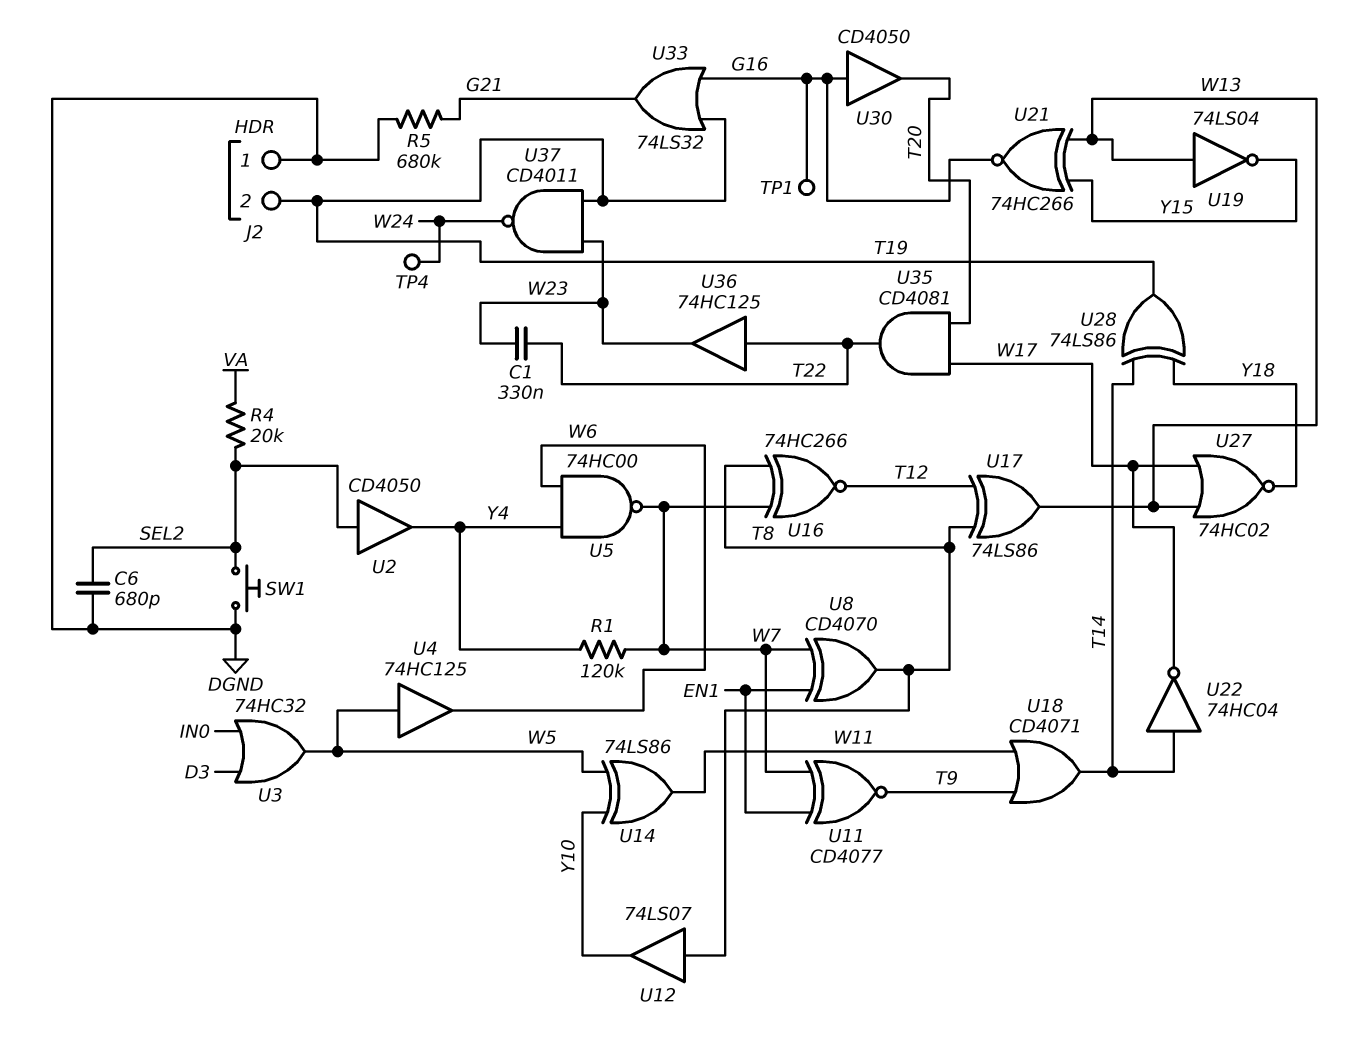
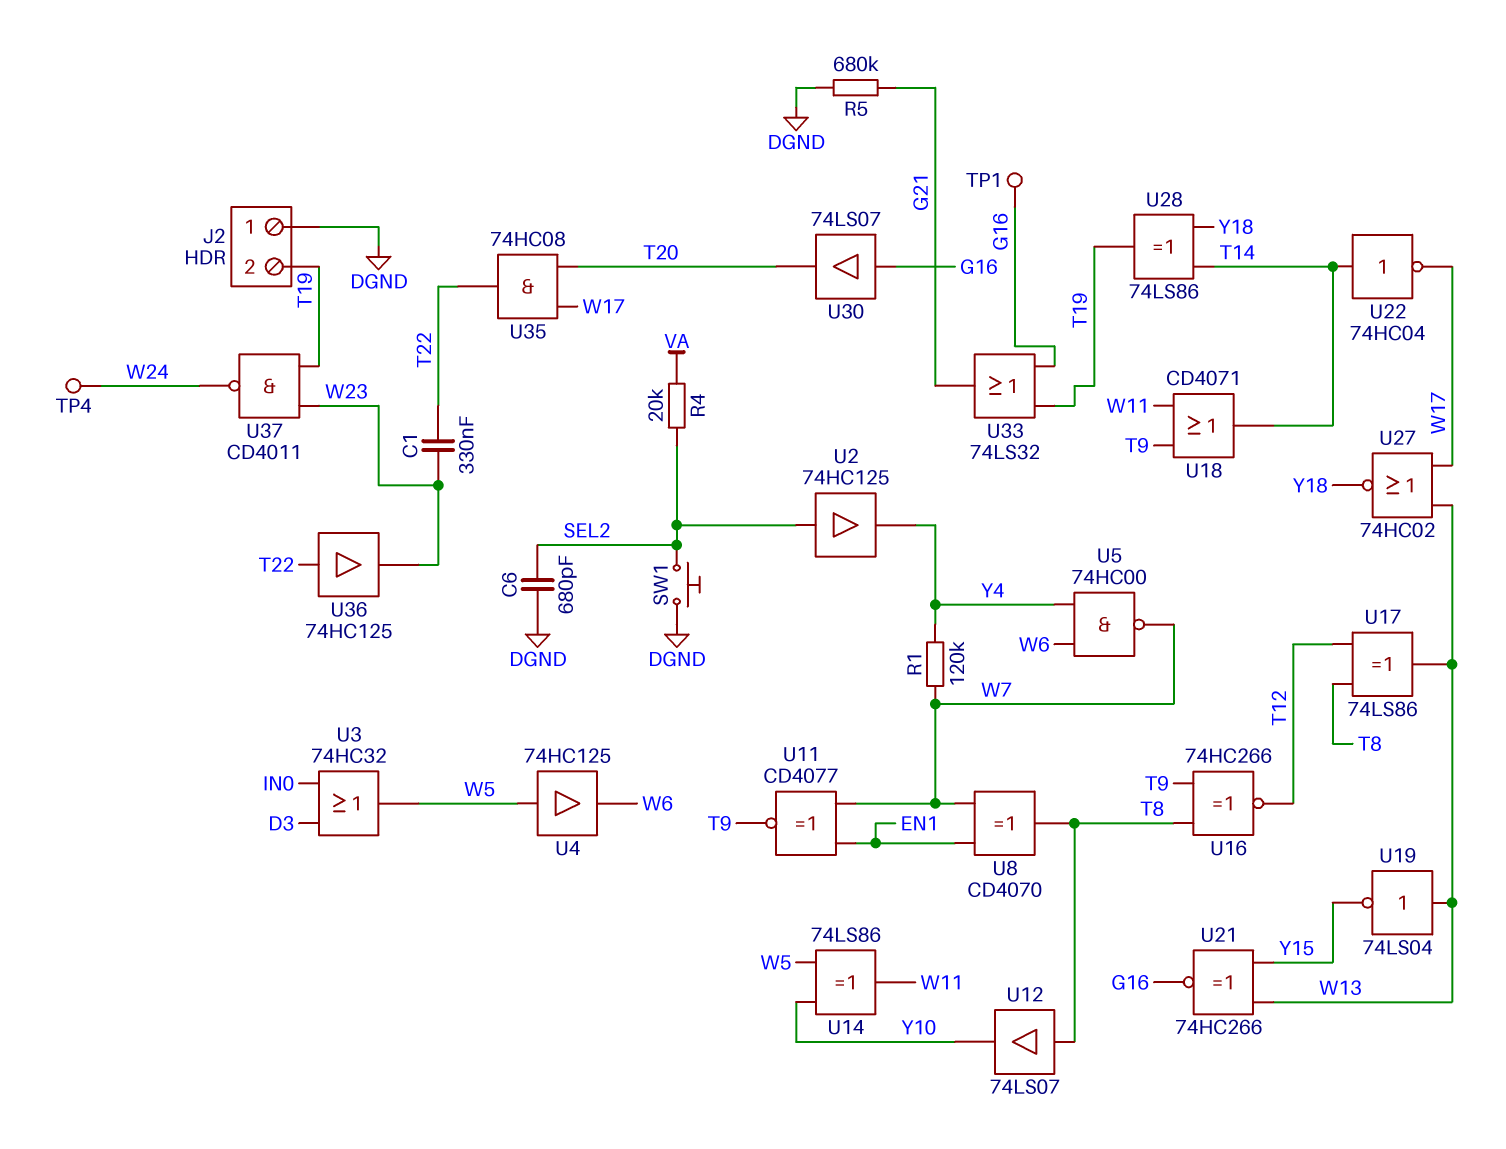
U2: buffer CD4050 (in SEL2, out Y4) -> buffer 74HC125 (in SEL2, out Y4)
U16: XNOR 74HC266 (in T8, in W7, out T12) -> XNOR 74HC266 (in T8, in T9, out T12)
U30: buffer CD4050 (in G16, out T20) -> buffer 74LS07 (in G16, out T20)
U35: AND CD4081 (in T20, in W17, out T22) -> AND 74HC08 (in T20, in W17, out T22)

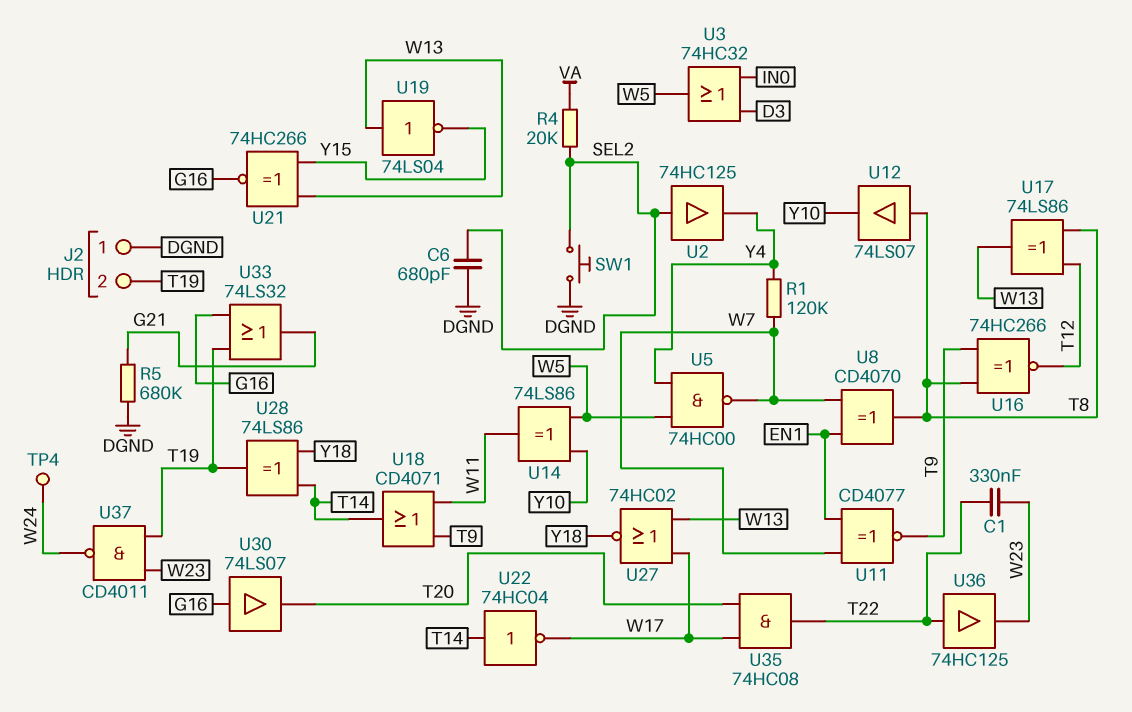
TP1: test point (G16) -> none
U4: buffer 74HC125 (in W5, out W6) -> none
U5: NAND 74HC00 (in W6, in Y4, out W7) -> NAND 74HC00 (in W5, in Y4, out W7)

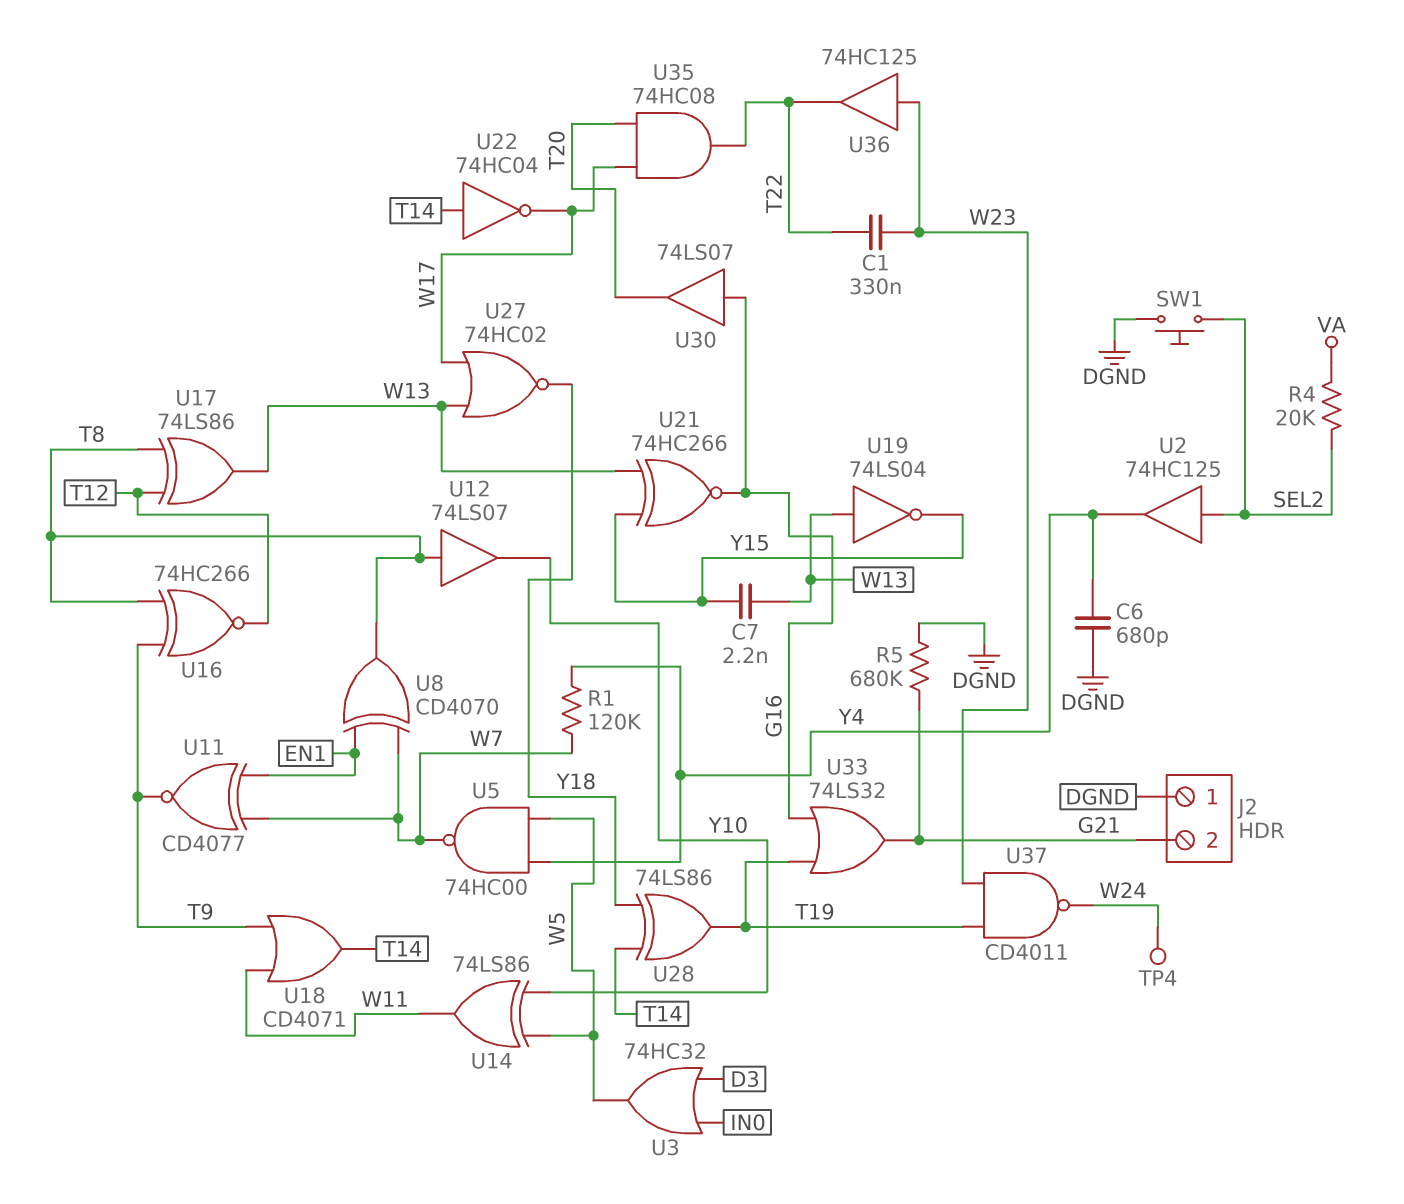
C6: 680pF (DGND, SEL2) -> 680pF (DGND, Y4)
C7: none -> 2.2nF (W13, Y15)
J2 pin 2: T19 -> G21
U36: buffer 74HC125 (in T22, out W23) -> buffer 74HC125 (in W23, out T22)

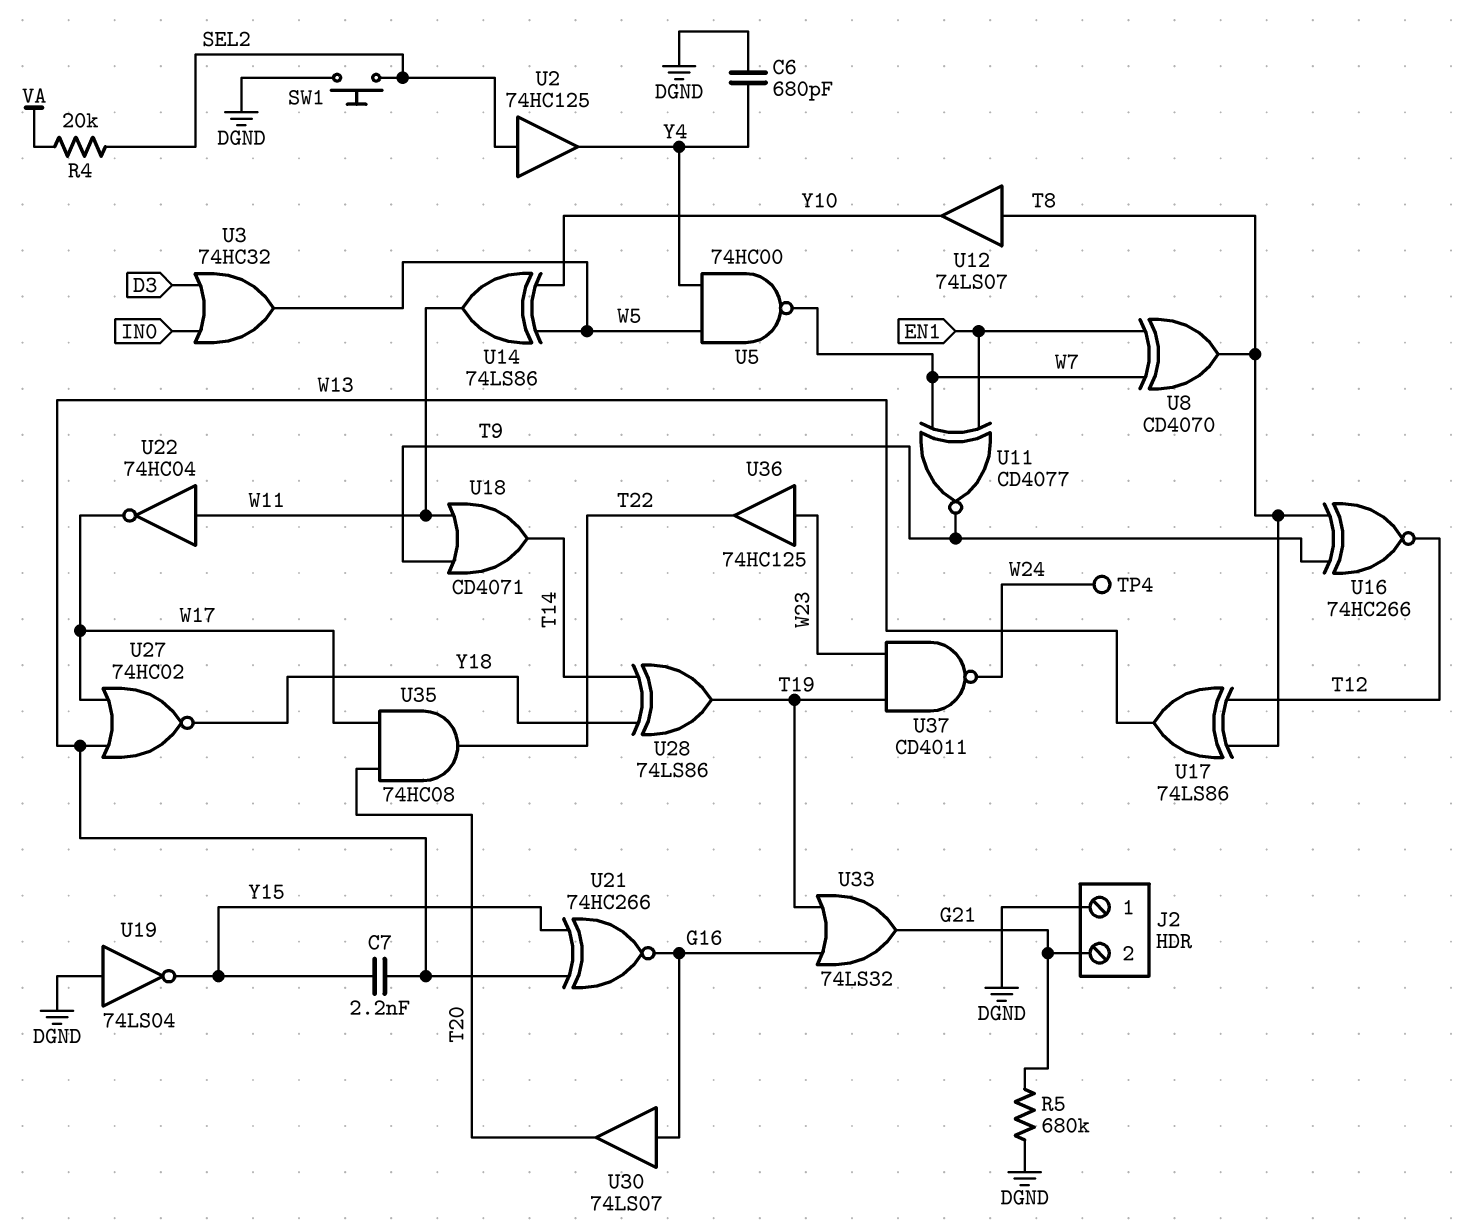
C1: 330nF (T22, W23) -> none
R1: 120k (W7, Y4) -> none
U19: NOT 74LS04 (in W13, out Y15) -> NOT 74LS04 (in DGND, out Y15)
U22: NOT 74HC04 (in T14, out W17) -> NOT 74HC04 (in W11, out W17)

